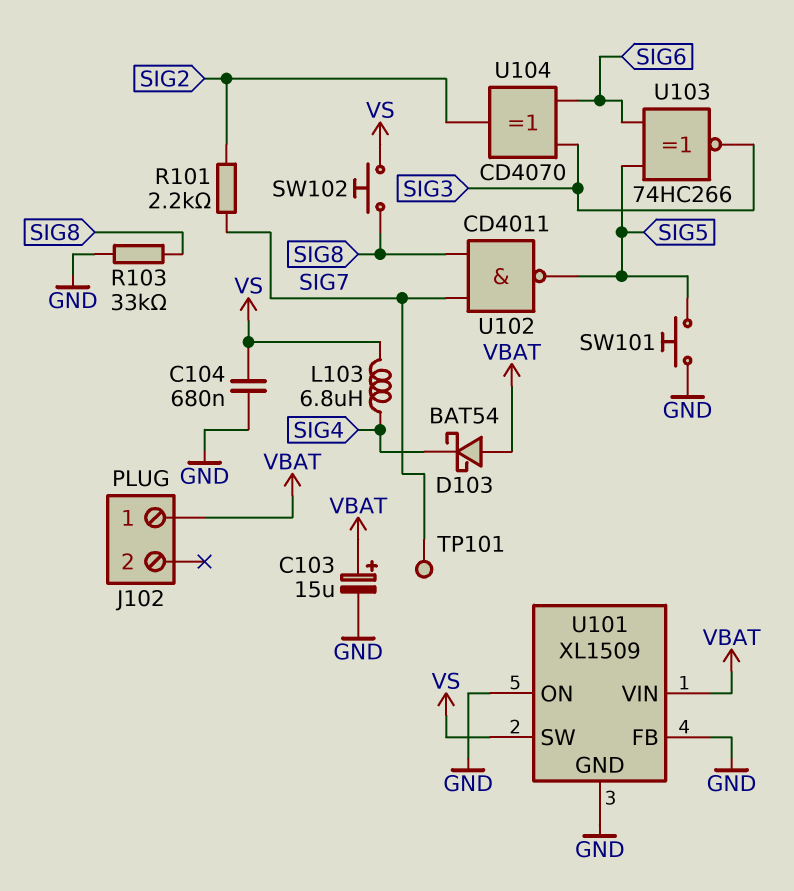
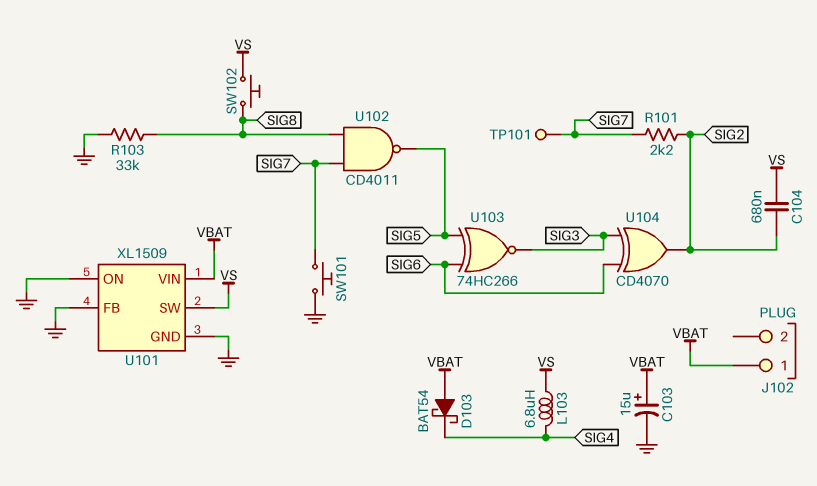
C104: 680nF (GND, VS) -> 680nF (SIG2, VS)
SW101: button (GND, SIG5) -> button (GND, SIG7)

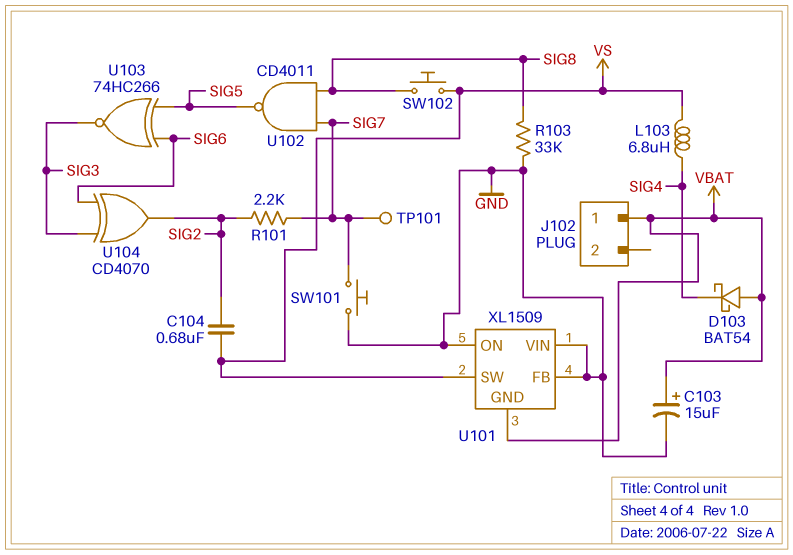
U101 pin GND: GND -> VBAT
U101 pin VIN: VBAT -> GND

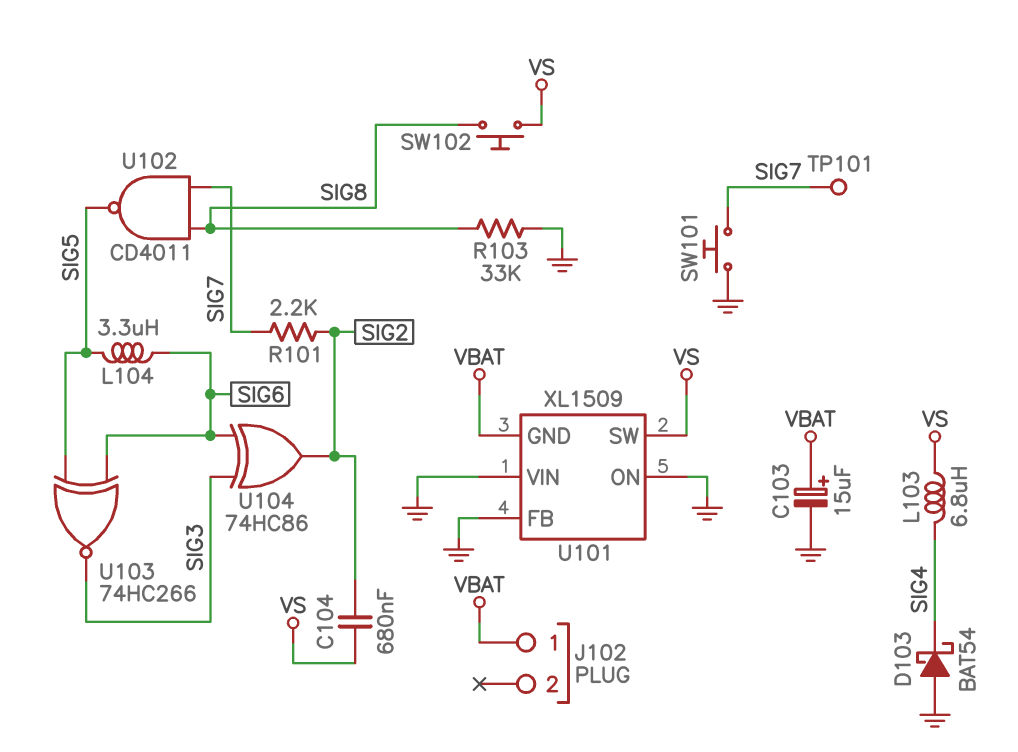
D103: schottky BAT54 (A VBAT, K SIG4) -> schottky BAT54 (A GND, K SIG4)
L104: none -> 3.3uH (SIG5, SIG6)
U104: XOR CD4070 (in SIG3, in SIG6, out SIG2) -> XOR 74HC86 (in SIG3, in SIG6, out SIG2)

